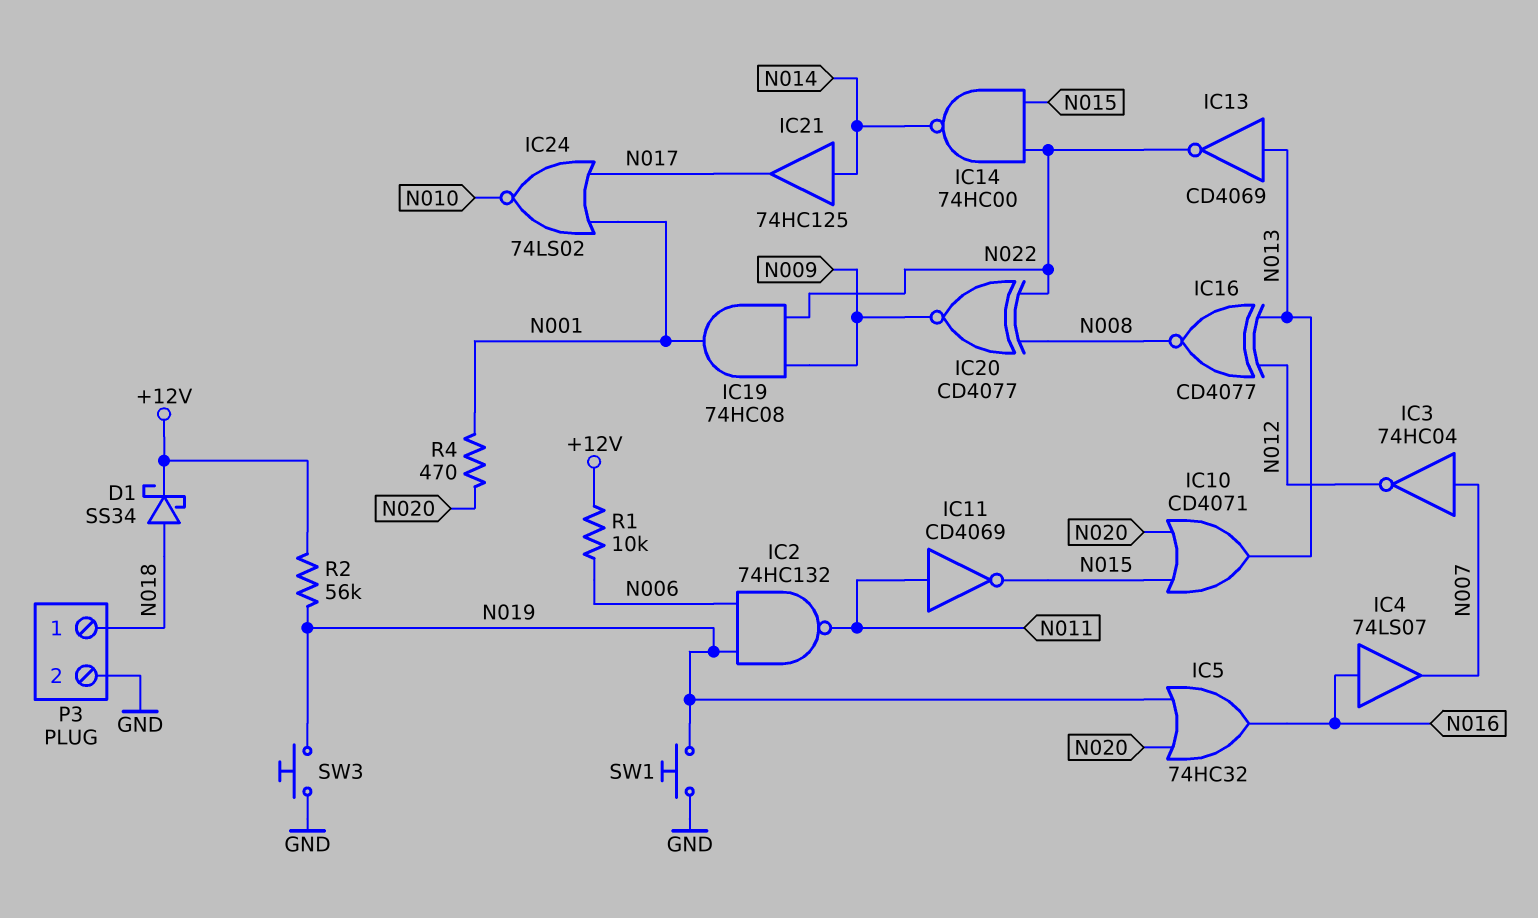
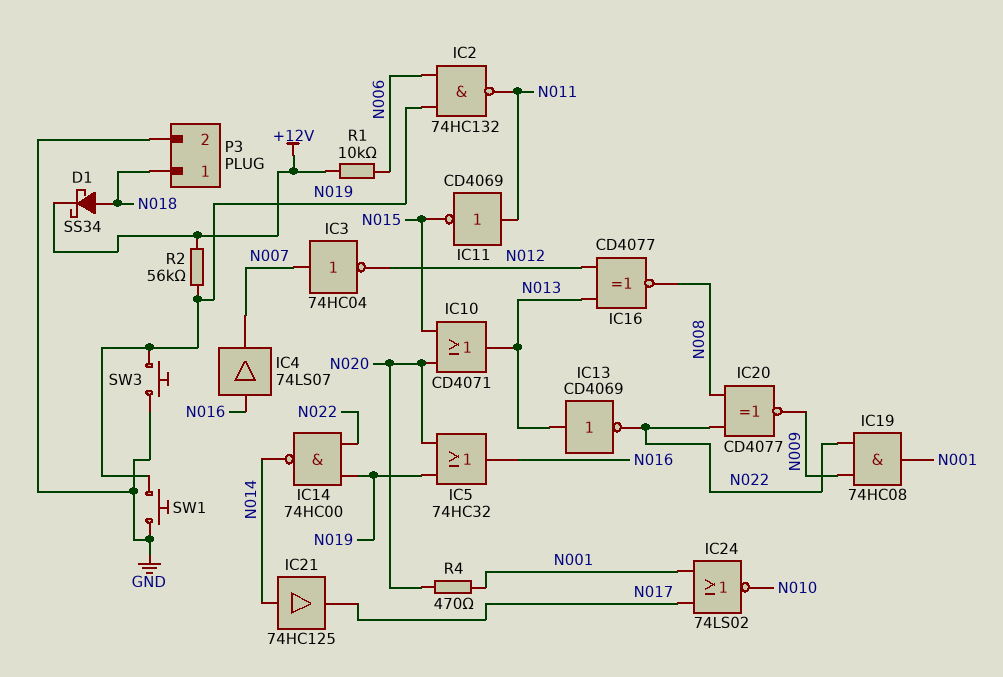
IC14: NAND 74HC00 (in N015, in N022, out N014) -> NAND 74HC00 (in N019, in N022, out N014)

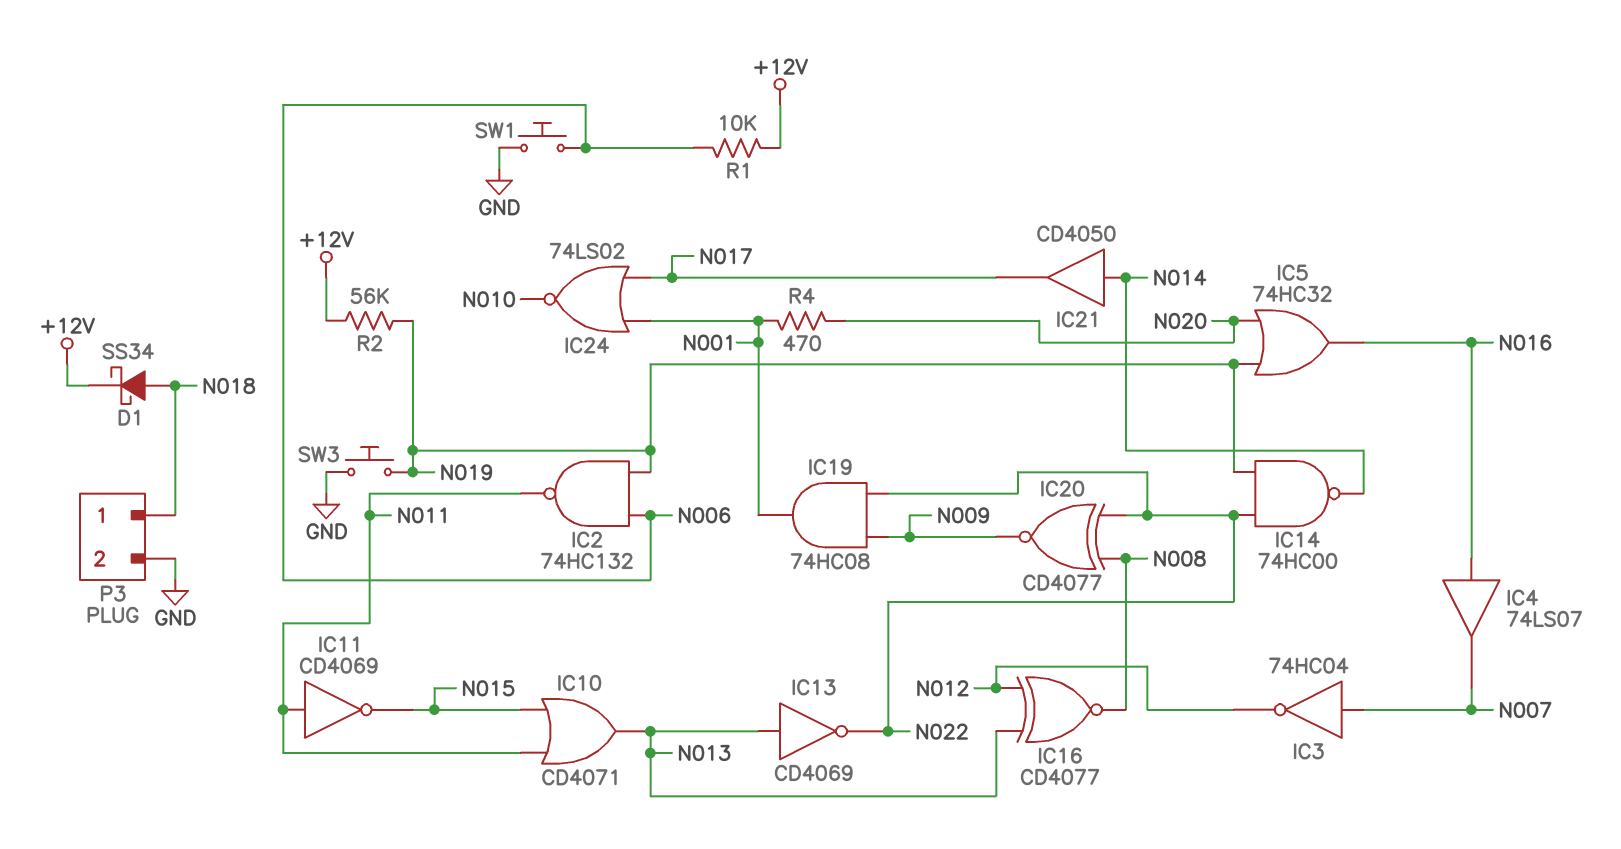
IC10: OR CD4071 (in N015, in N020, out N013) -> OR CD4071 (in N011, in N015, out N013)
IC21: buffer 74HC125 (in N014, out N017) -> buffer CD4050 (in N014, out N017)
SW1: button (GND, N019) -> button (GND, N006)

